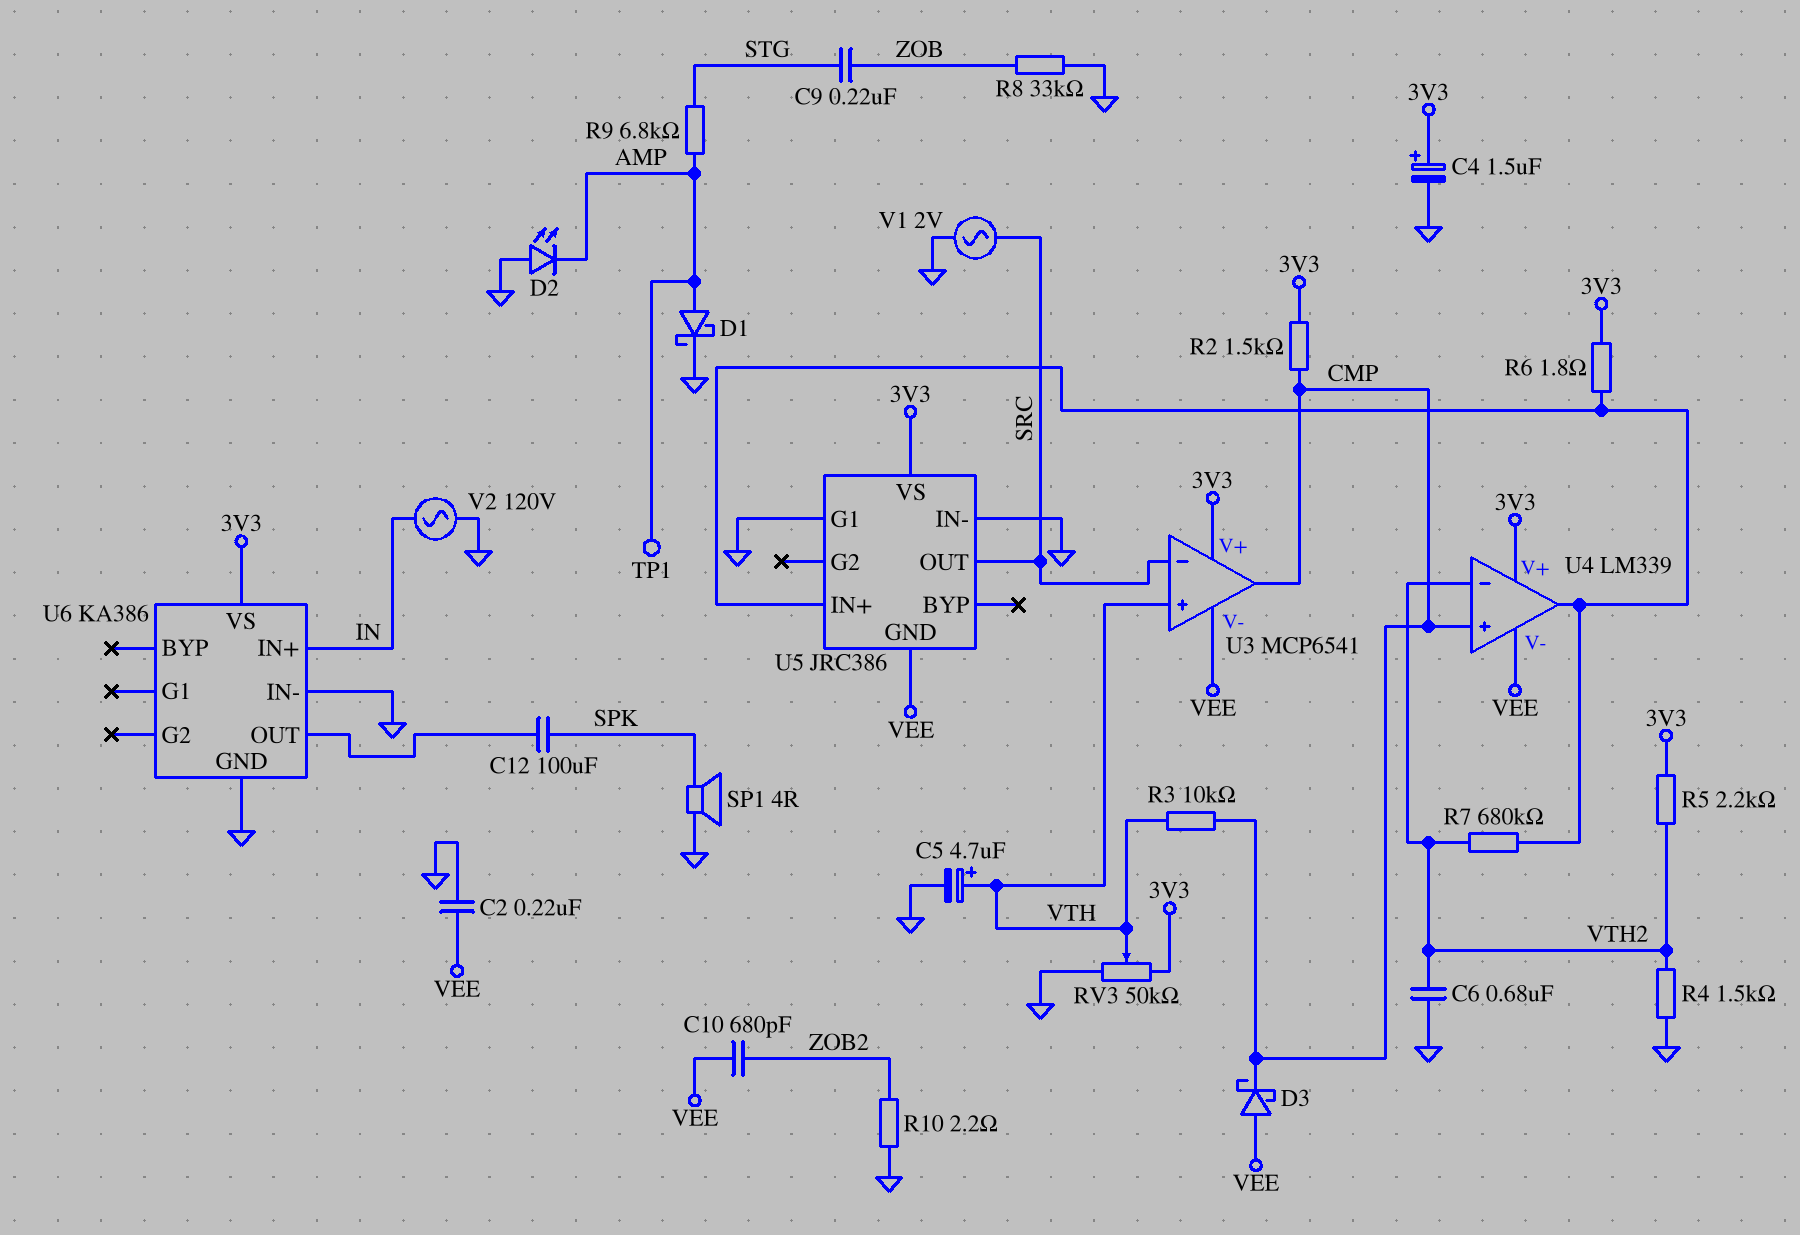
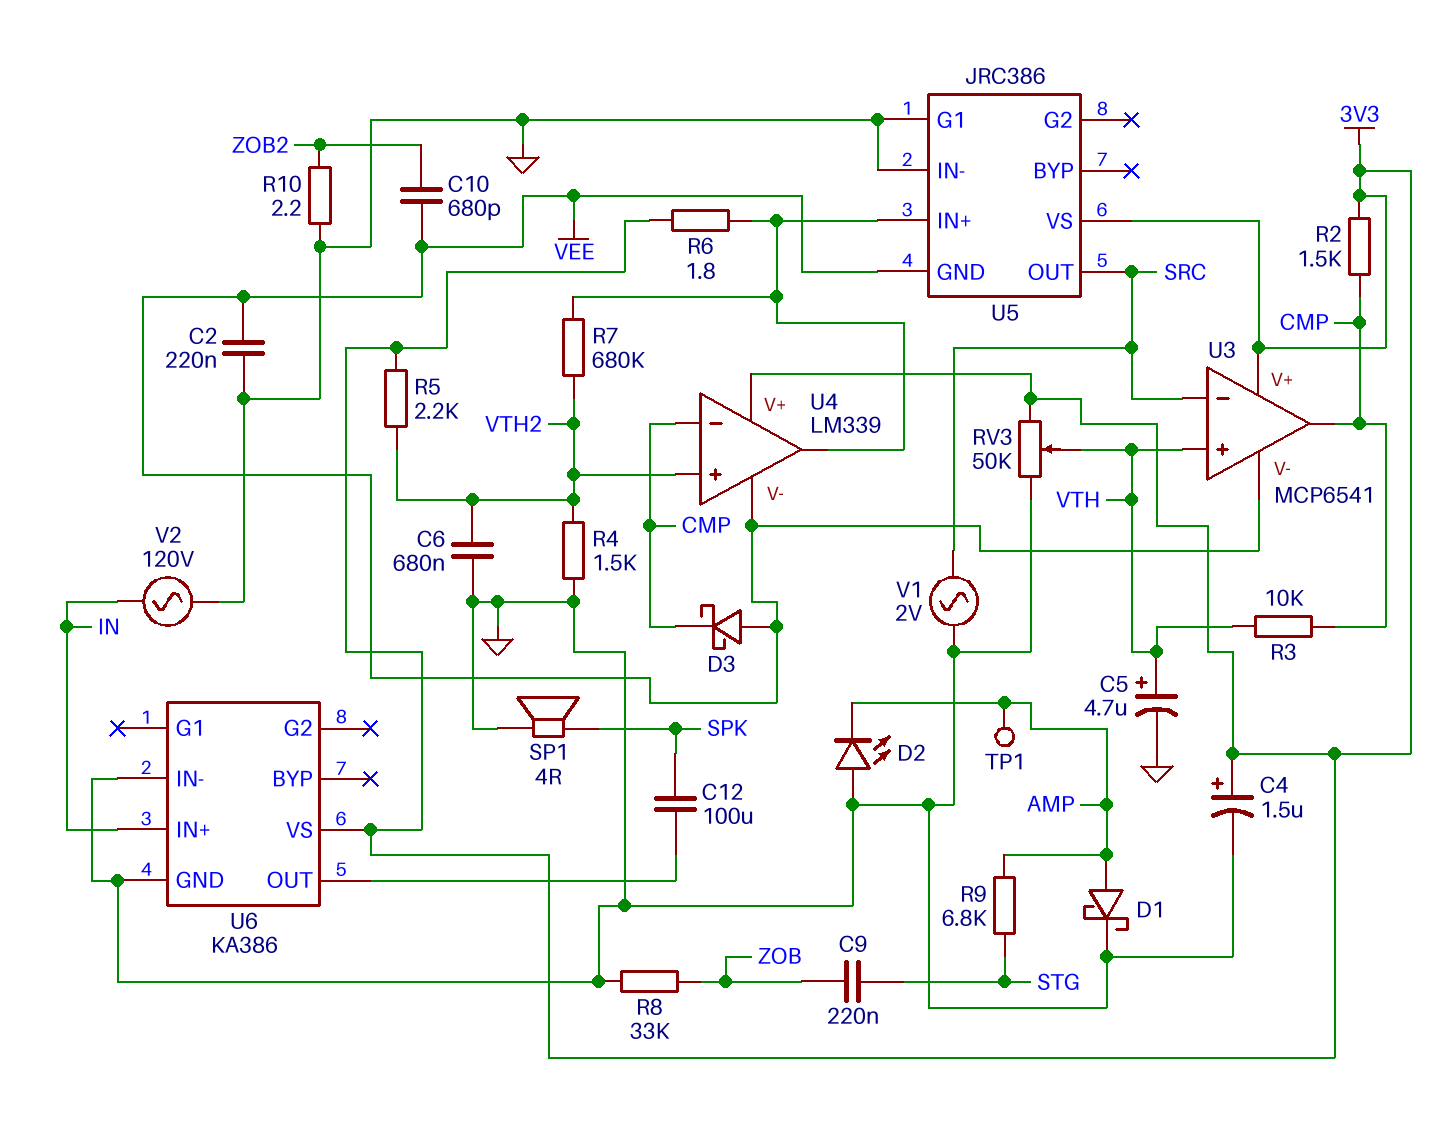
U4 pin in+: CMP -> VTH2
U4 pin in-: VTH2 -> CMP

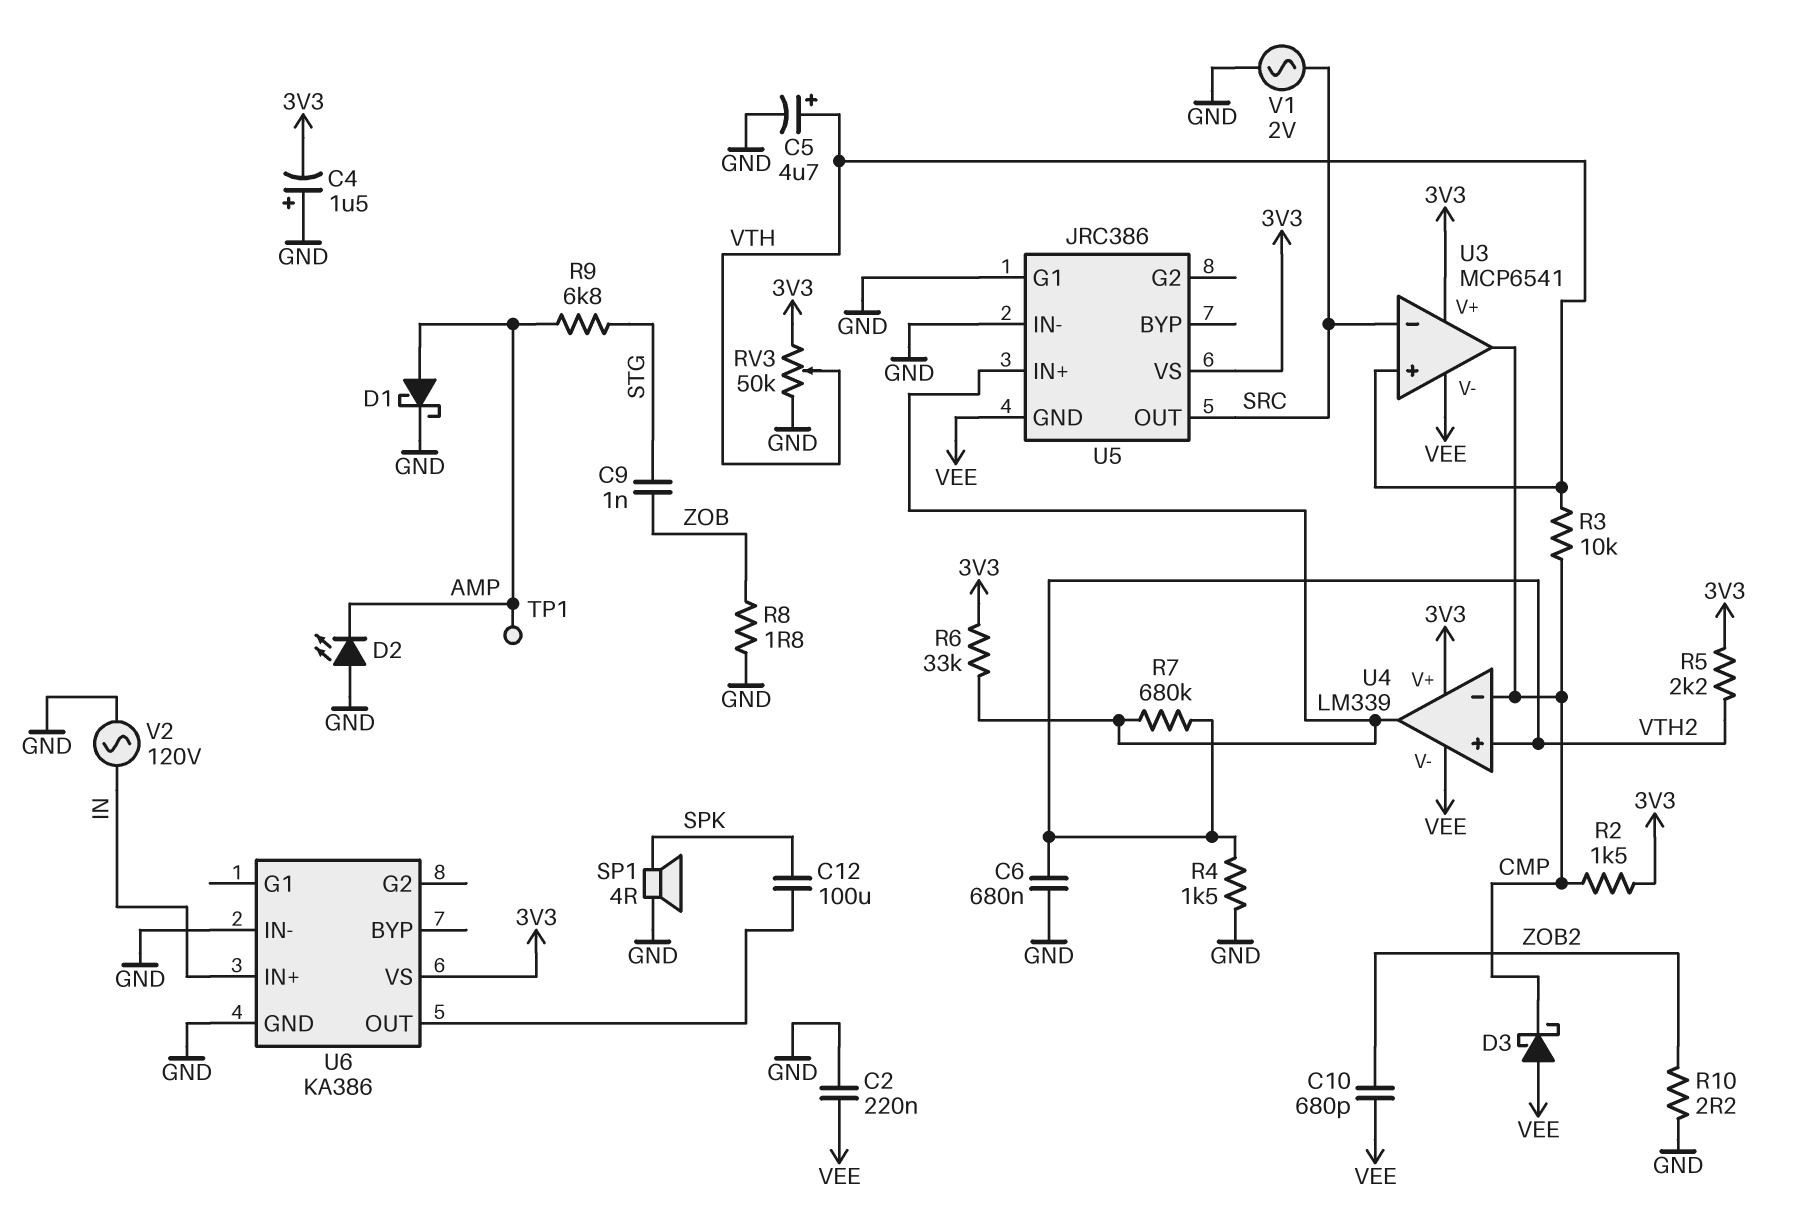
C4: 1.5uF (plus 3V3, minus GND) -> 1.5uF (plus GND, minus 3V3)
C9: 220nF (STG, ZOB) -> 1nF (STG, ZOB)
R6: 1.8 (3V3, U4/out) -> 33k (3V3, U4/out)
R8: 33k (GND, ZOB) -> 1.8 (GND, ZOB)

